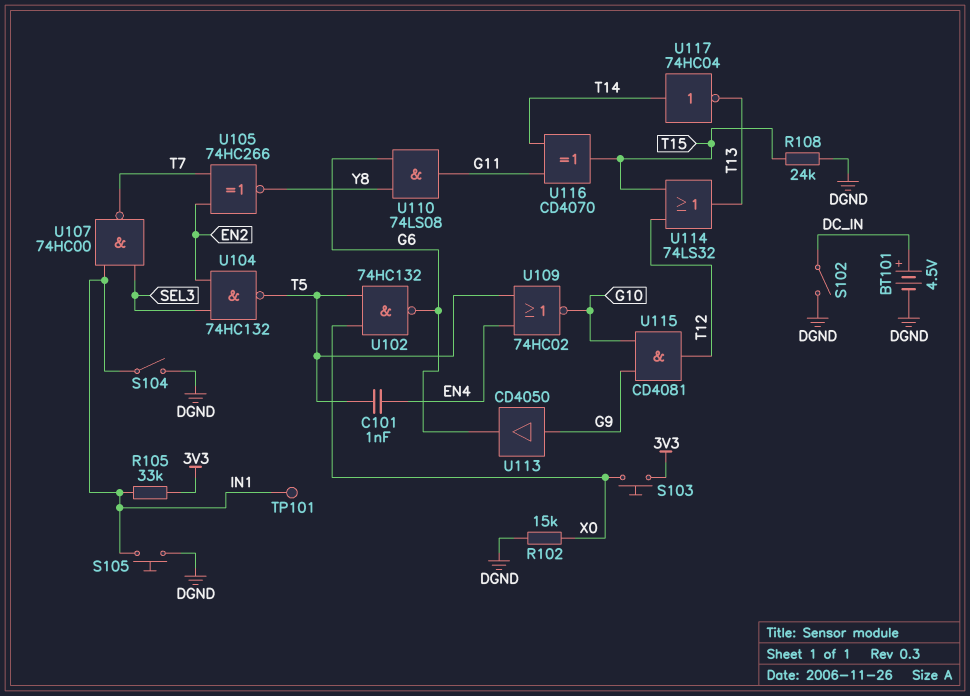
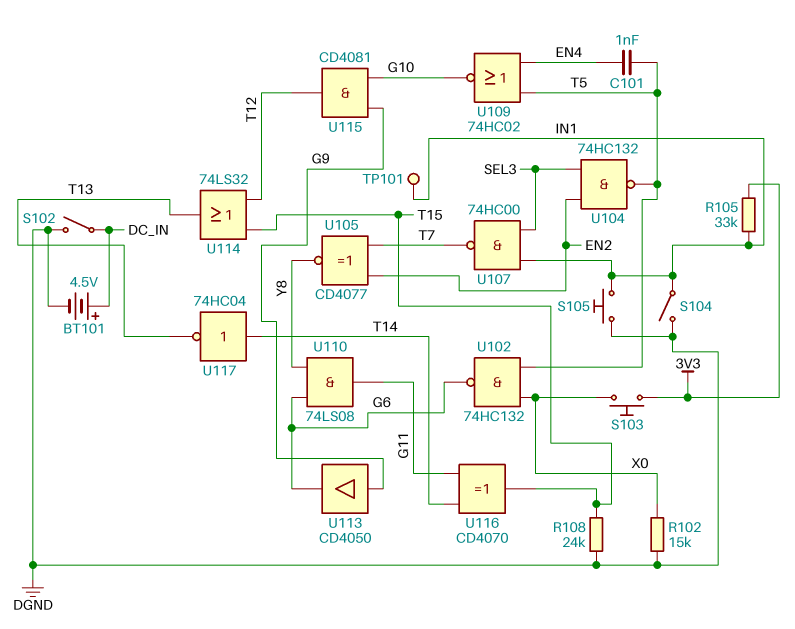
U105: XNOR 74HC266 (in EN2, in T7, out Y8) -> XNOR CD4077 (in EN2, in T7, out Y8)

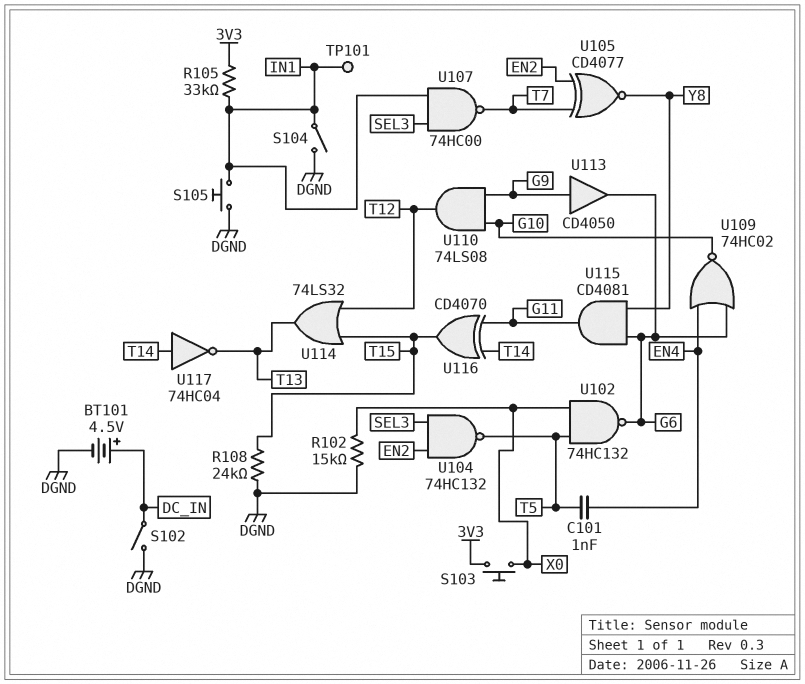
U109: NOR 74HC02 (in EN4, in T5, out G10) -> NOR 74HC02 (in EN4, in G6, out G10)
U110: AND 74LS08 (in G6, in Y8, out G11) -> AND 74LS08 (in G9, in G10, out T12)
U115: AND CD4081 (in G9, in G10, out T12) -> AND CD4081 (in G6, in Y8, out G11)

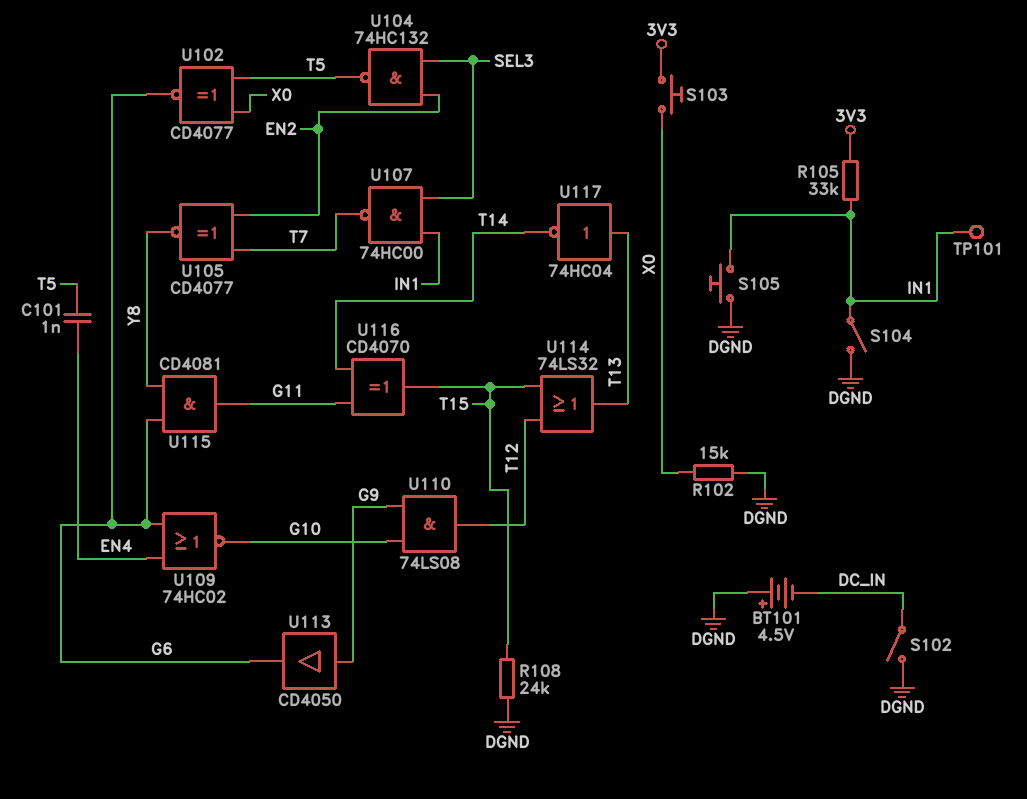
BT101: 4.5V (plus DC_IN, minus DGND) -> 4.5V (plus DGND, minus DC_IN)
U102: NAND 74HC132 (in T5, in X0, out G6) -> XNOR CD4077 (in T5, in X0, out G6)
U117: NOT 74HC04 (in T14, out T13) -> NOT 74HC04 (in T13, out T14)

